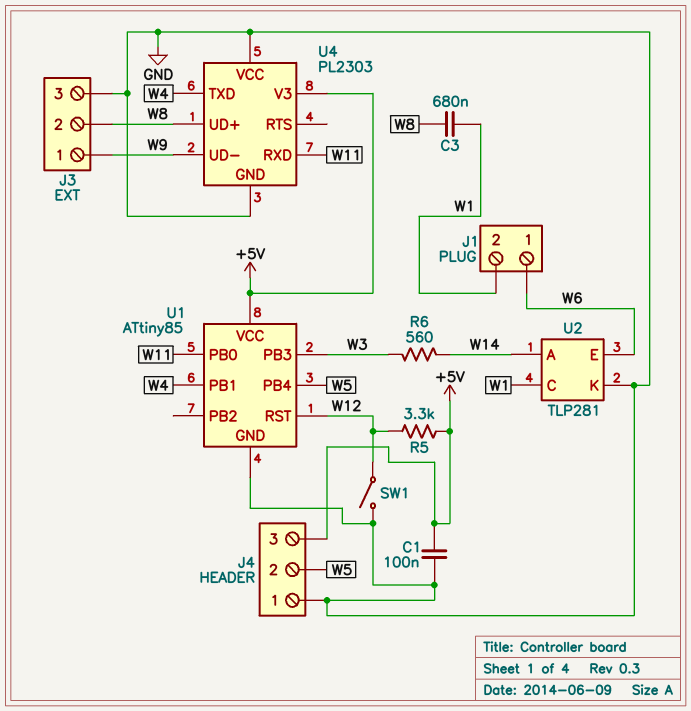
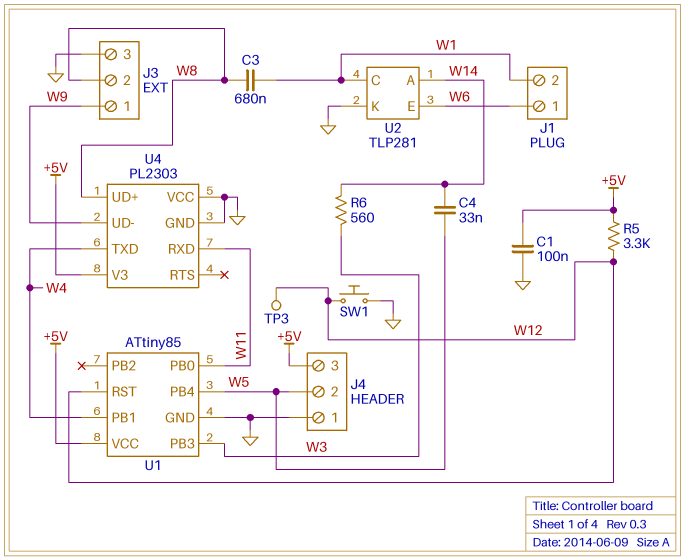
C4: none -> 33nF (W5, W14)
SW1: switch (GND, W12) -> button (GND, W12)
TP3: none -> test point (W12)

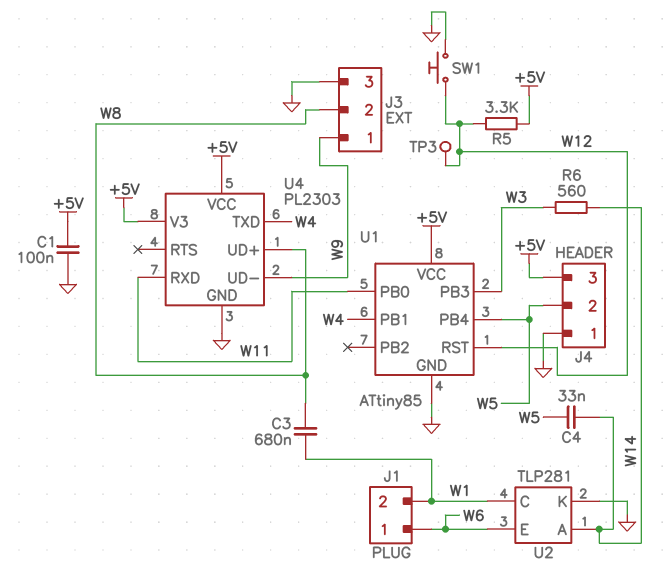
U4 pin VCC: GND -> +5V

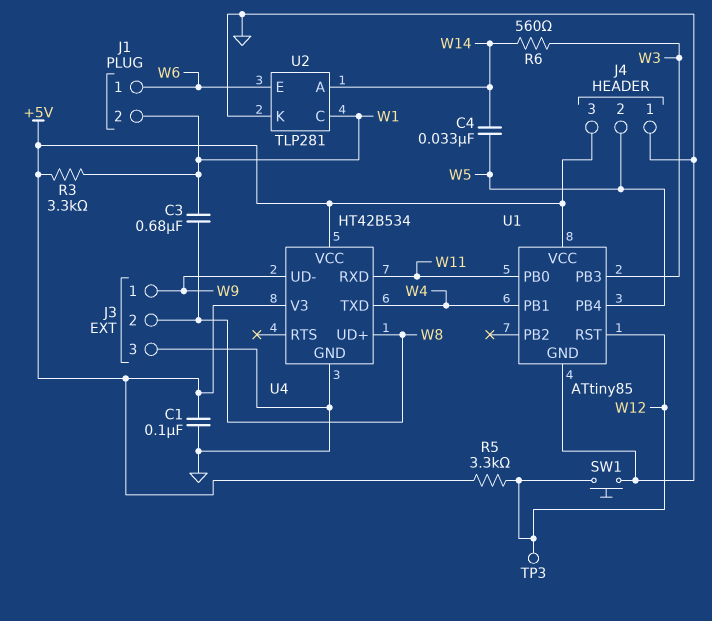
R3: none -> 3.3k (+5V, W1)
U4: PL2303 -> HT42B534

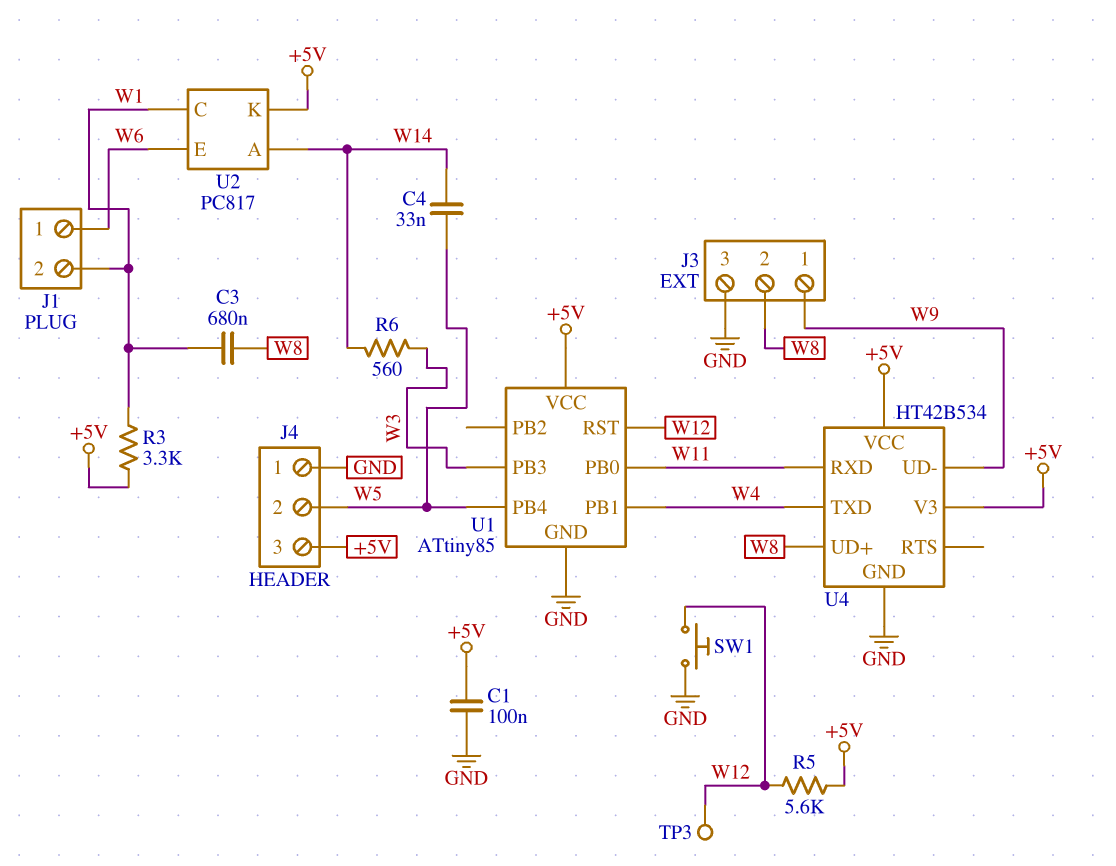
R5: 3.3k (+5V, W12) -> 5.6k (+5V, W12)
U2: TLP281 -> PC817
U2 pin K: GND -> +5V

